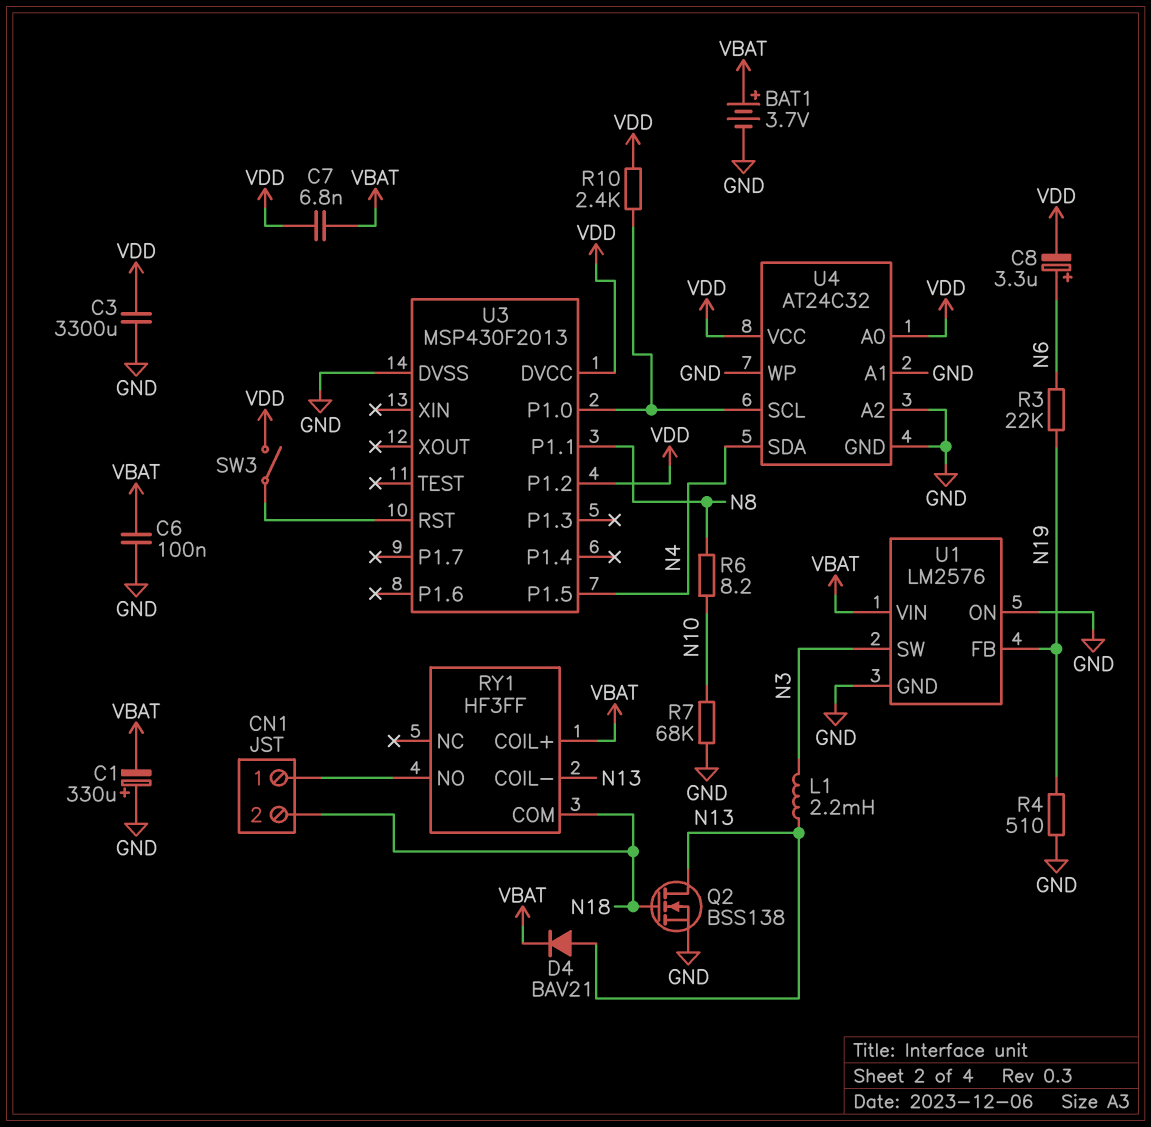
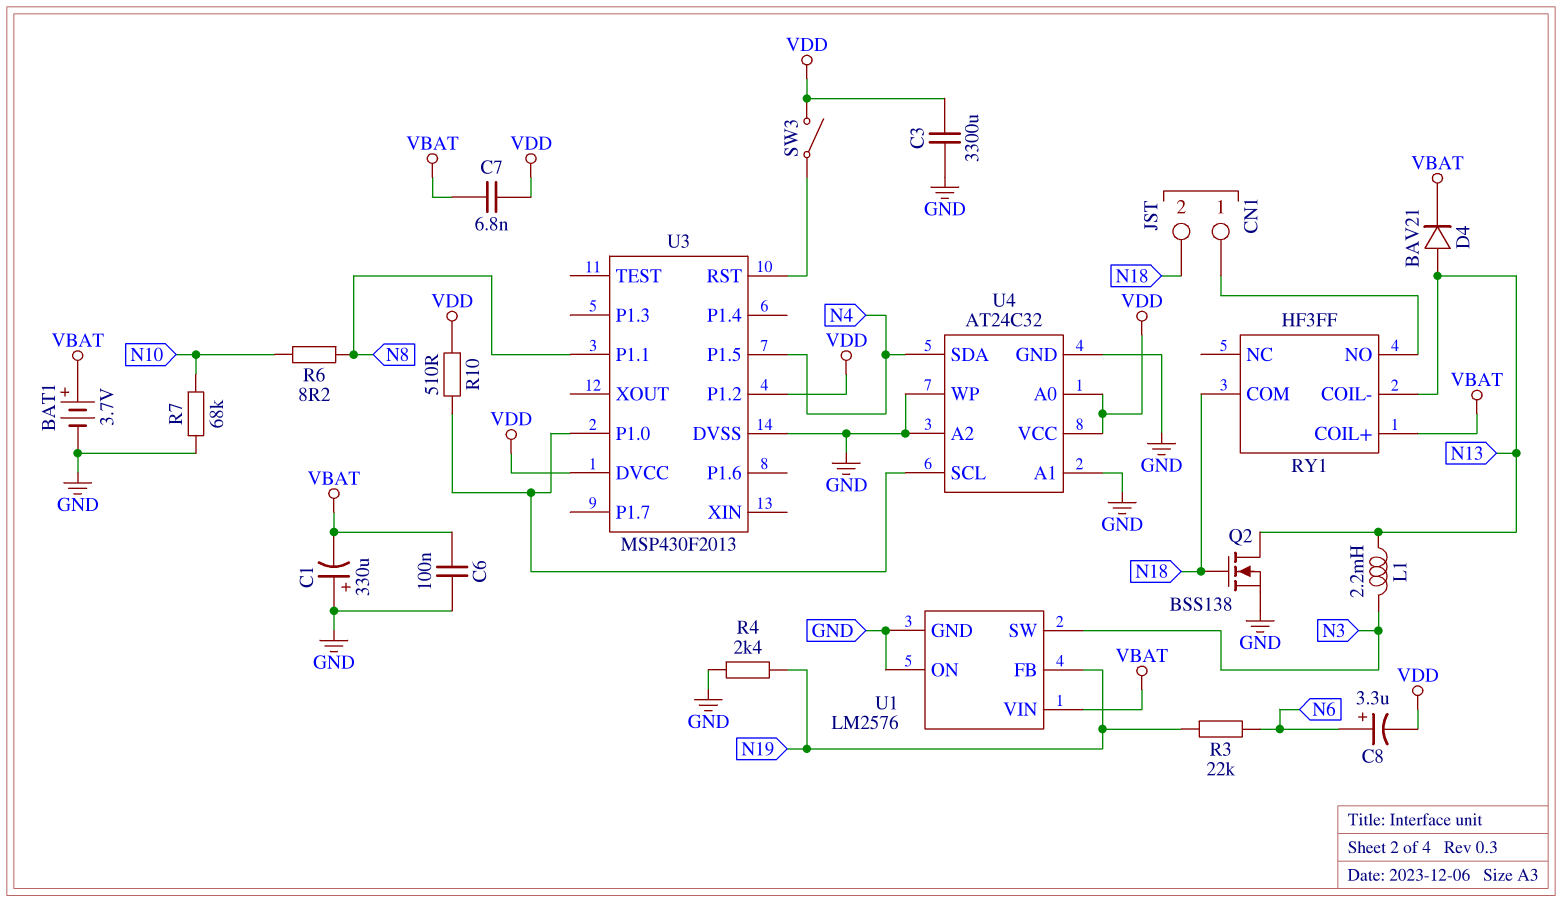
R4: 510 (GND, N19) -> 2.4k (GND, N19)
R10: 2.4k (U3/P1.0, VDD) -> 510 (U3/P1.0, VDD)

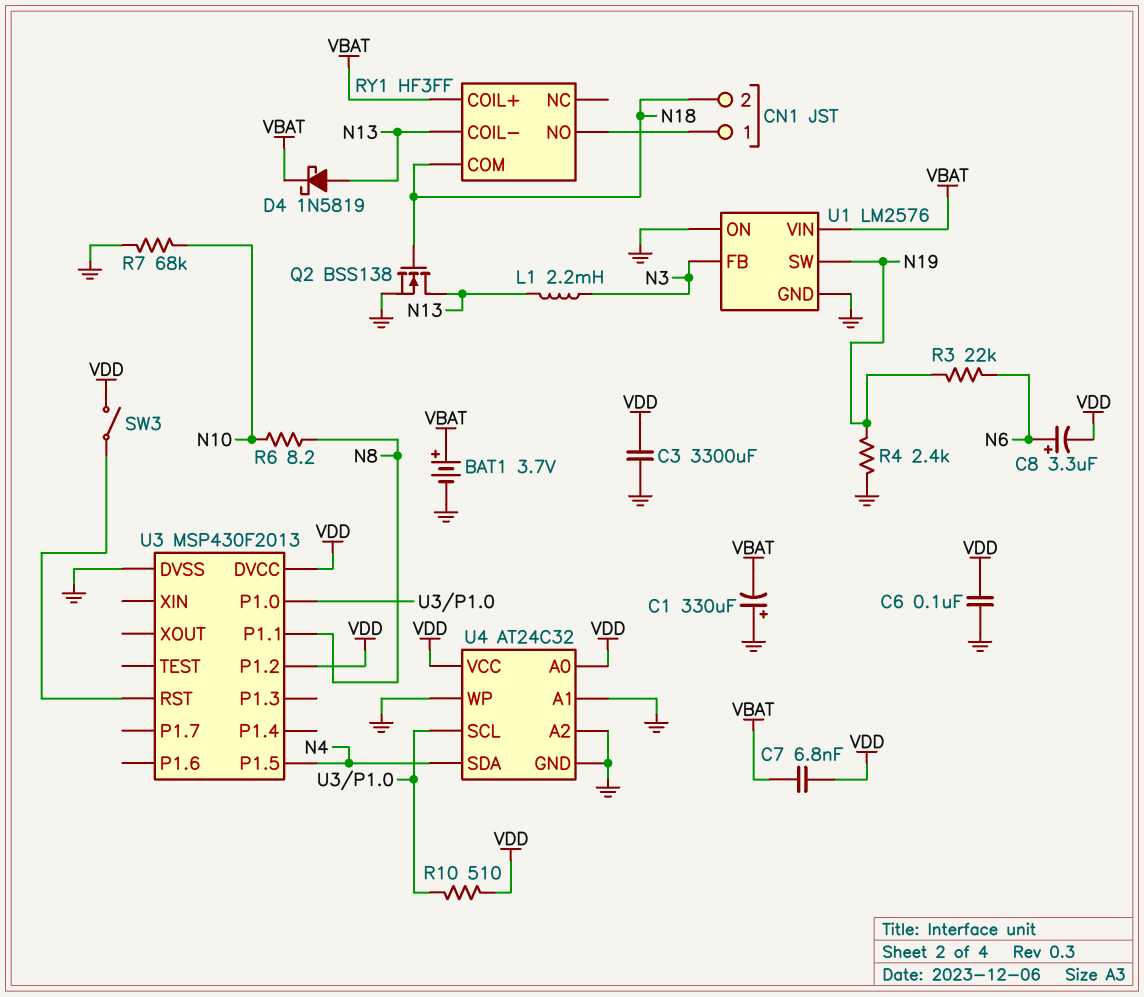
C6: 100nF (GND, VBAT) -> 100nF (GND, VDD)
D4: diode BAV21 (A N13, K VBAT) -> schottky 1N5819 (A N13, K VBAT)
U1 pin FB: N19 -> N3
U1 pin SW: N3 -> N19

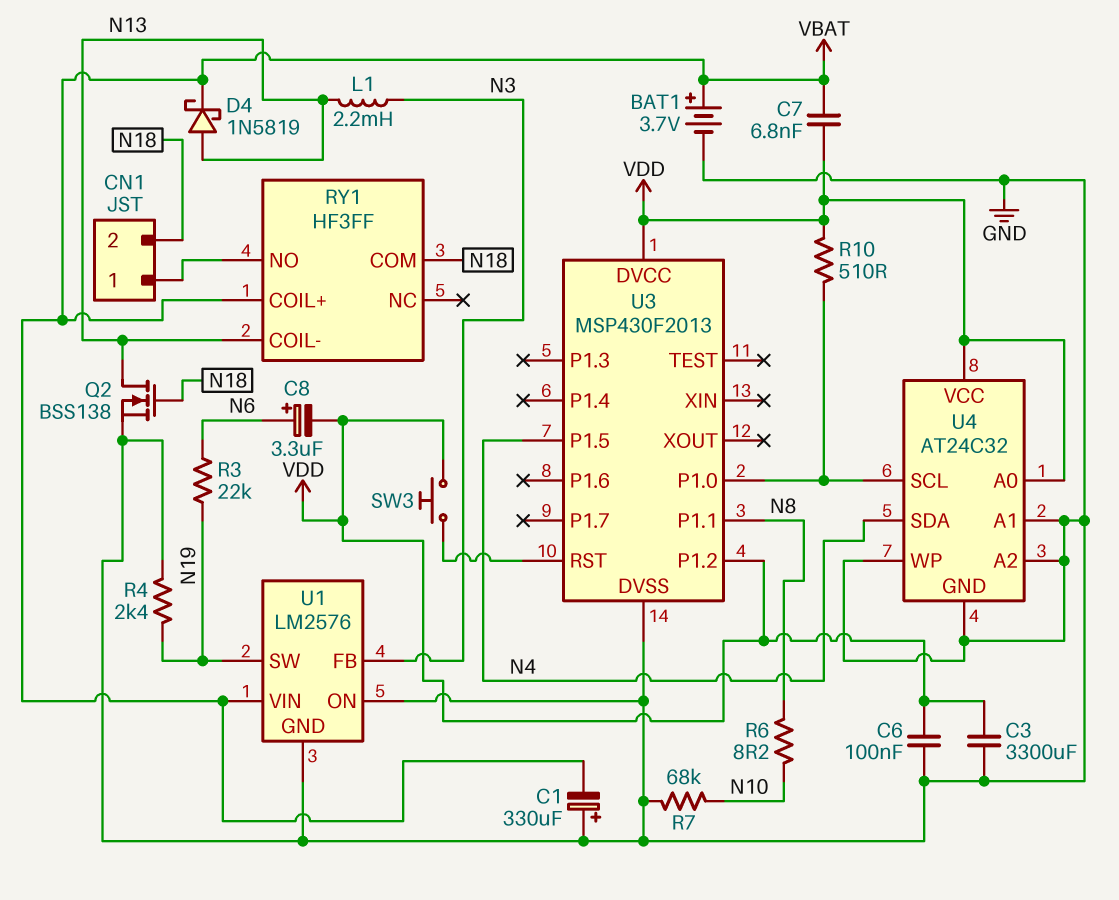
SW3: switch (U3/RST, VDD) -> button (U3/RST, VDD)

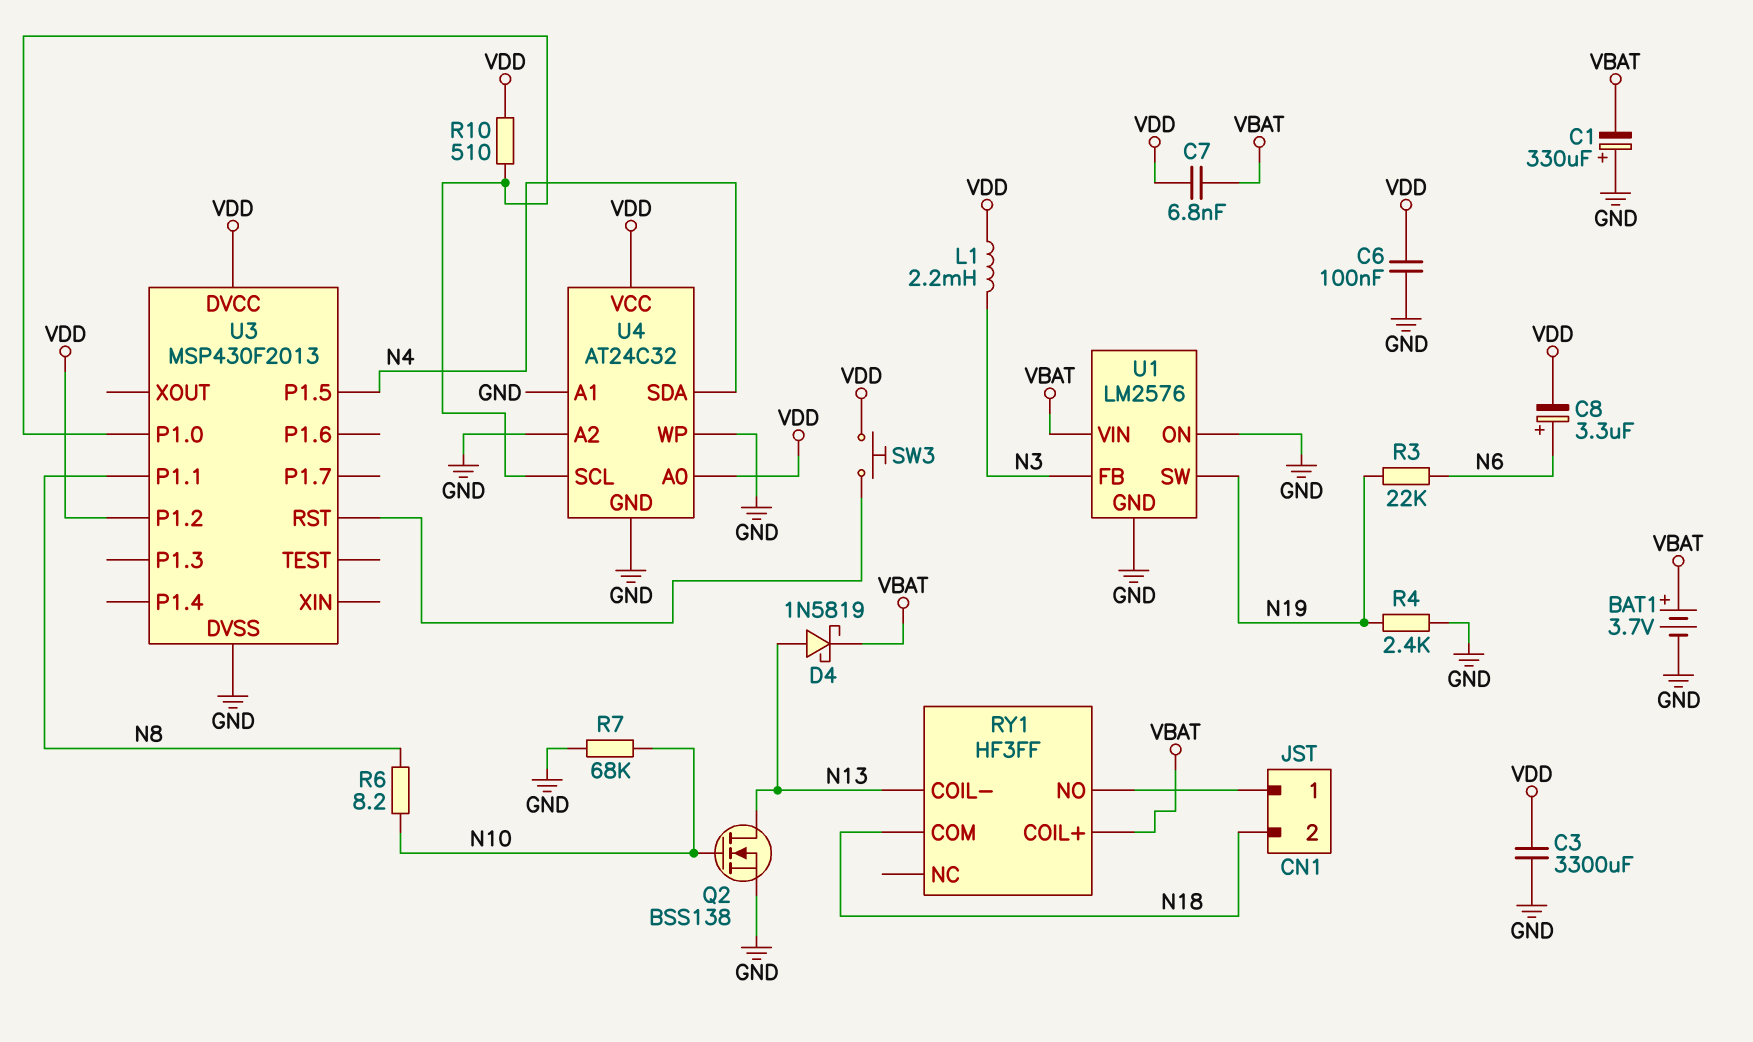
L1: 2.2mH (N3, N13) -> 2.2mH (N3, VDD)
Q2: NMOS BSS138 (G N18, D N13, S GND) -> NMOS BSS138 (G N10, D N13, S GND)

